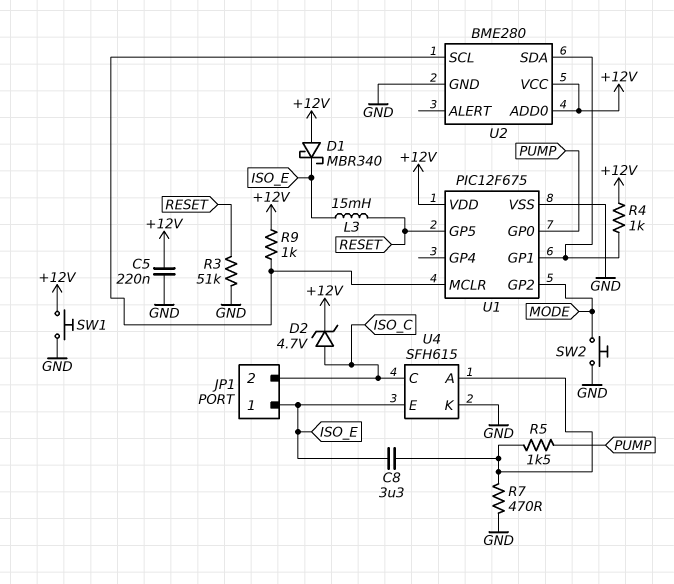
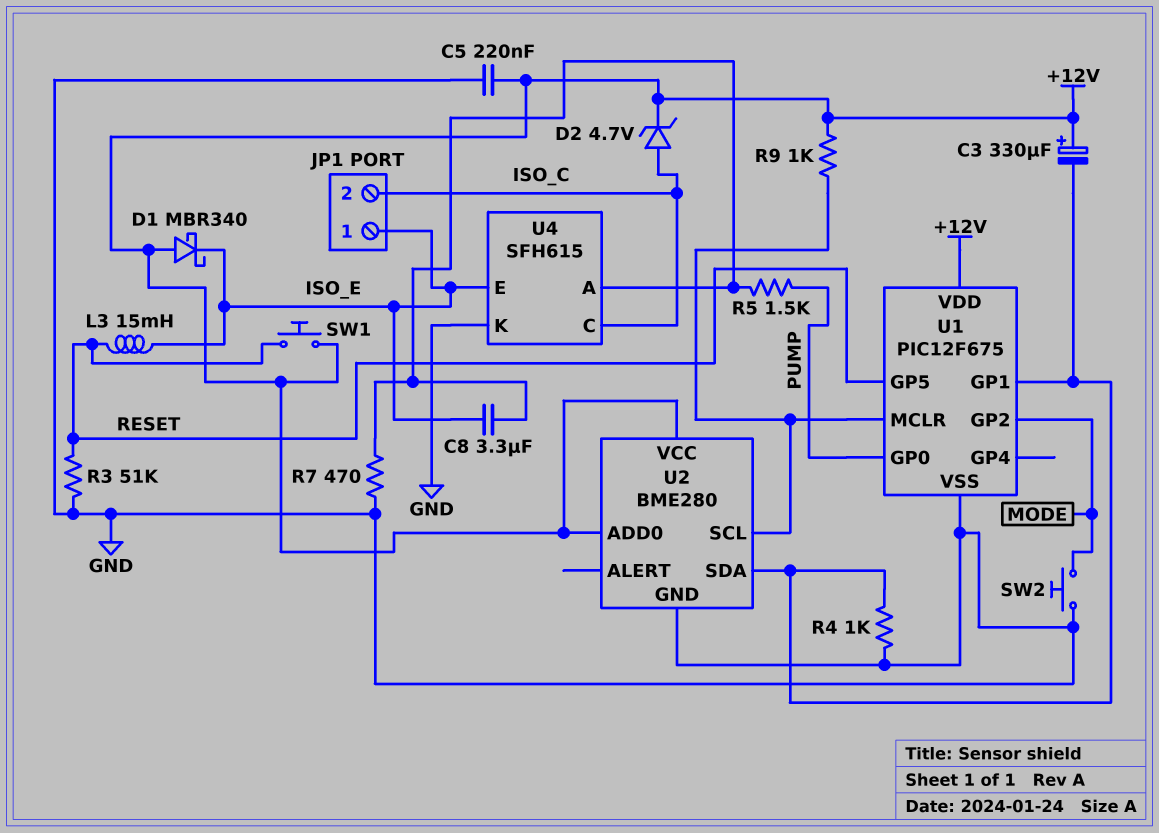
C3: none -> 330uF (plus +12V, minus U1/GP1)
R4: 1k (+12V, U1/GP1) -> 1k (GND, U1/GP1)
SW1: button (+12V, GND) -> button (+12V, RESET)

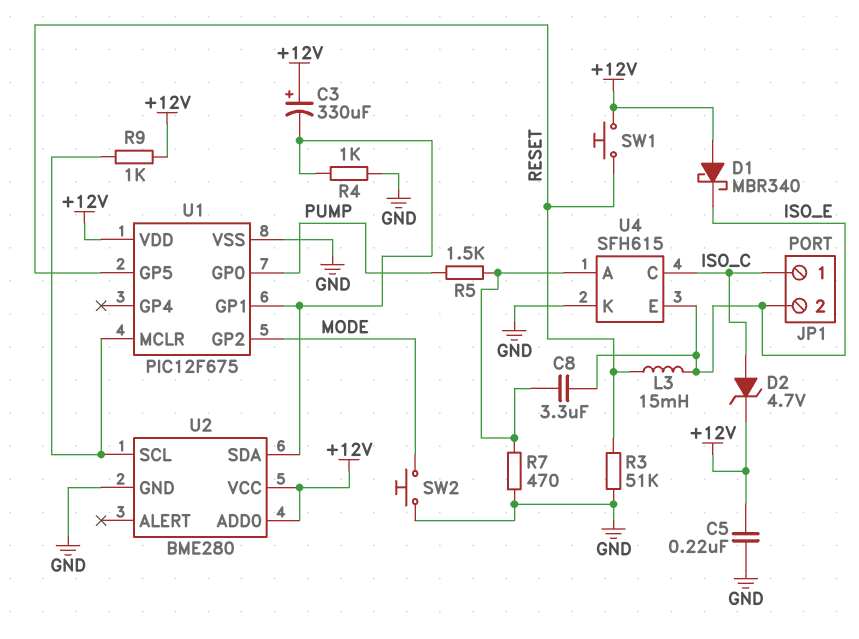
JP1 pin 1: ISO_E -> ISO_C
JP1 pin 2: ISO_C -> ISO_E

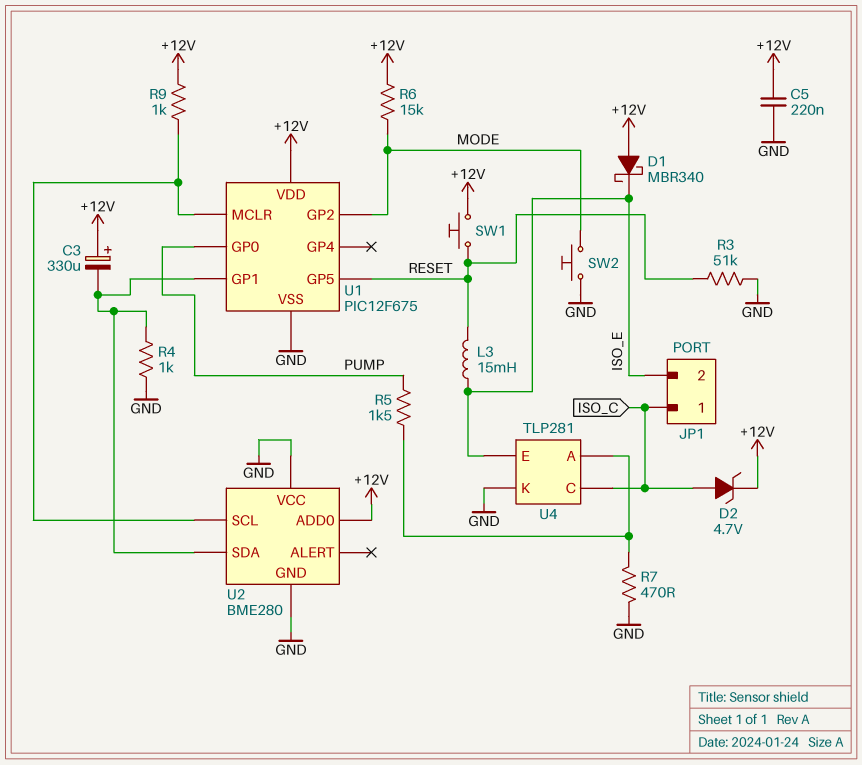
C8: 3.3uF (ISO_E, U4/A) -> none
R6: none -> 15k (+12V, MODE)
U2 pin VCC: +12V -> GND
U4: SFH615 -> TLP281

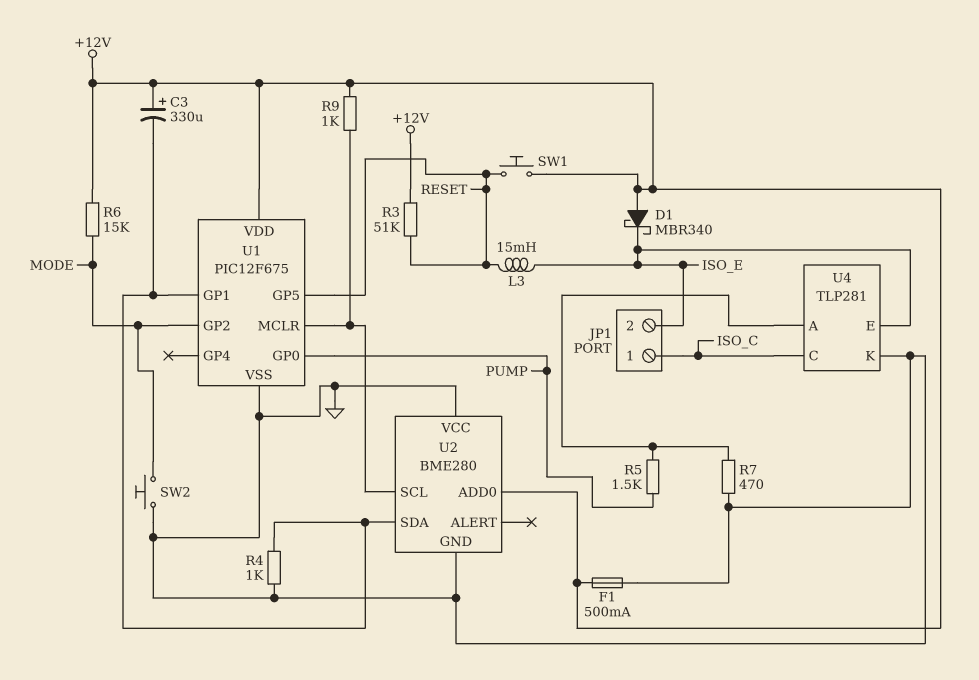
C5: 220nF (+12V, GND) -> none
D2: zener 4.7V (A ISO_C, K +12V) -> none
F1: none -> 500mA (+12V, GND)
R3: 51k (GND, RESET) -> 51k (+12V, RESET)

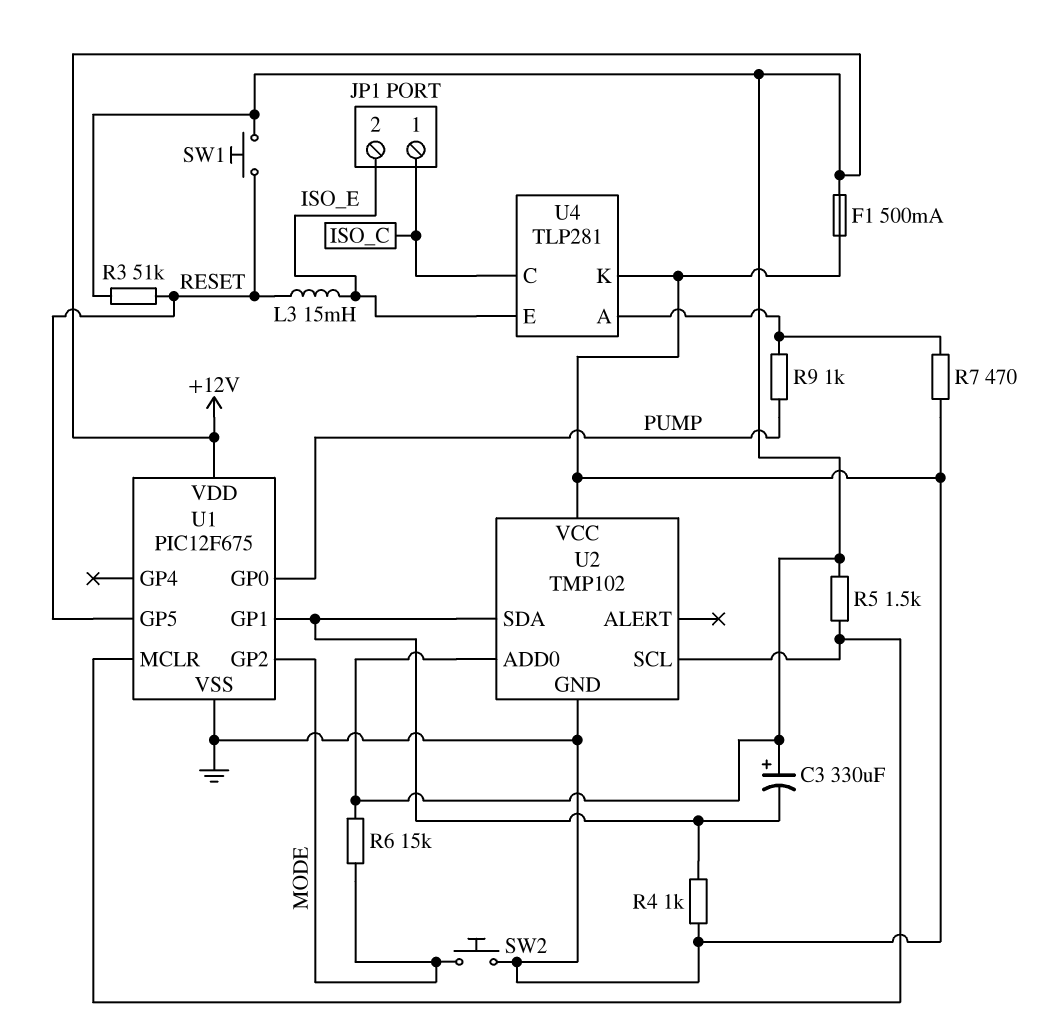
D1: schottky MBR340 (A +12V, K ISO_E) -> none
R5: 1.5k (PUMP, U4/A) -> 1.5k (+12V, U1/MCLR)
R9: 1k (+12V, U1/MCLR) -> 1k (PUMP, U4/A)
U2: BME280 -> TMP102

